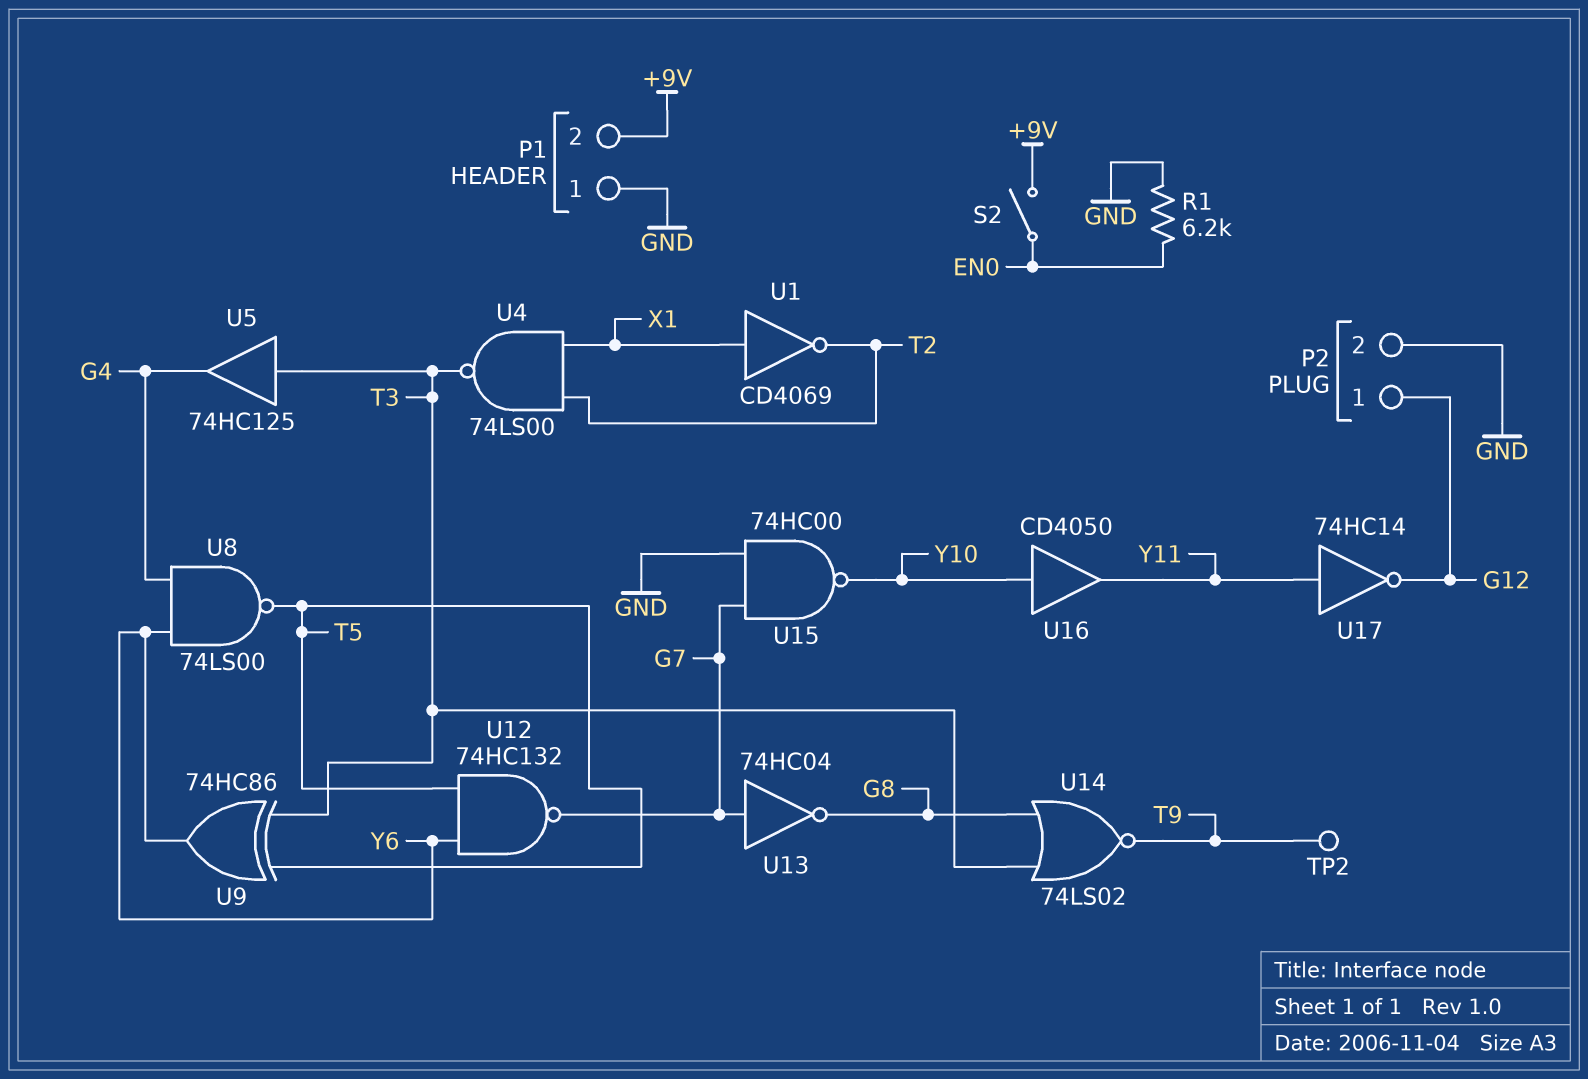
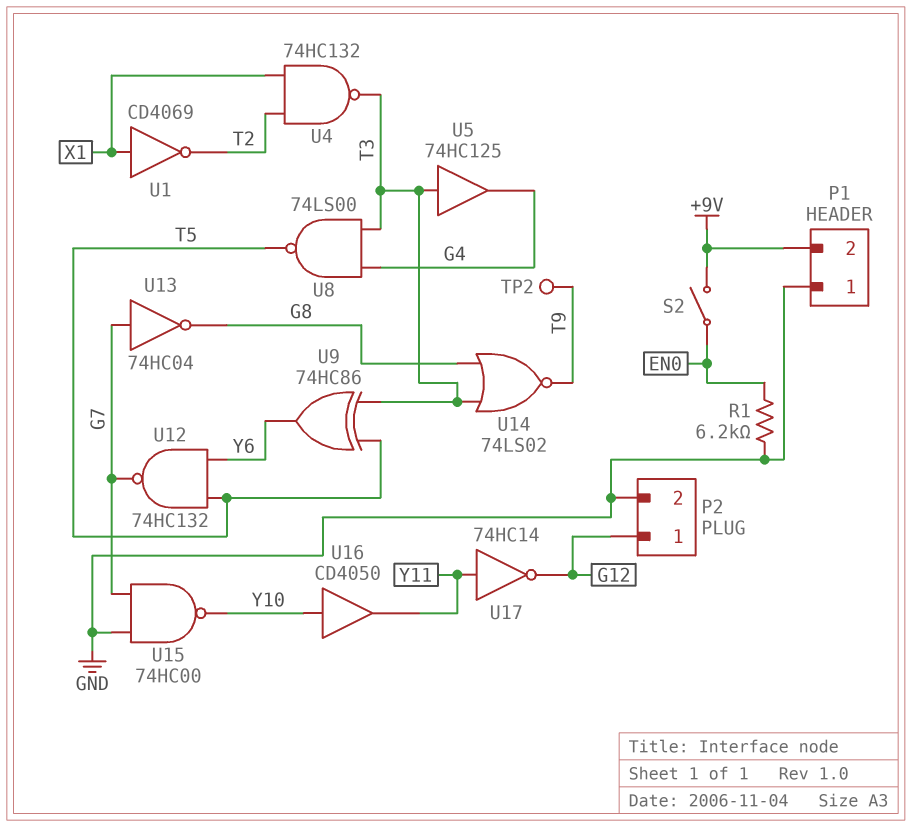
U4: NAND 74LS00 (in T2, in X1, out T3) -> NAND 74HC132 (in T2, in X1, out T3)
U8: NAND 74LS00 (in G4, in Y6, out T5) -> NAND 74LS00 (in G4, in T3, out T5)

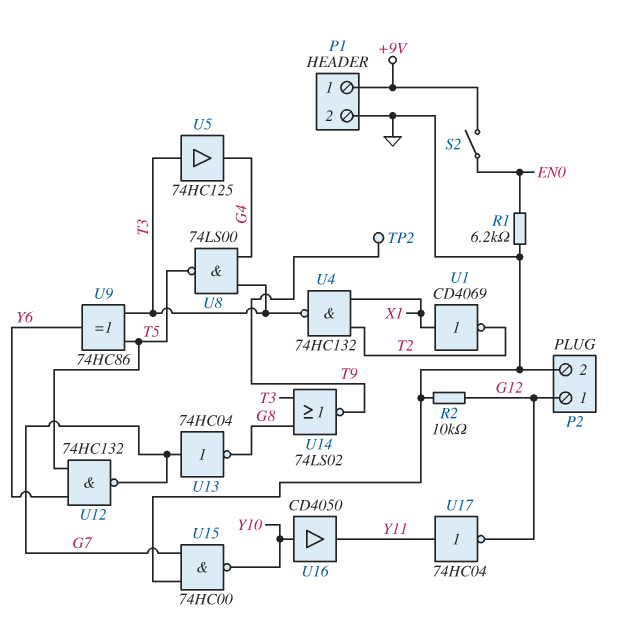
P1 pin 1: GND -> +9V
P1 pin 2: +9V -> GND
R2: none -> 10k (G12, GND)
U17: NOT 74HC14 (in Y11, out G12) -> NOT 74HC04 (in Y11, out G12)

